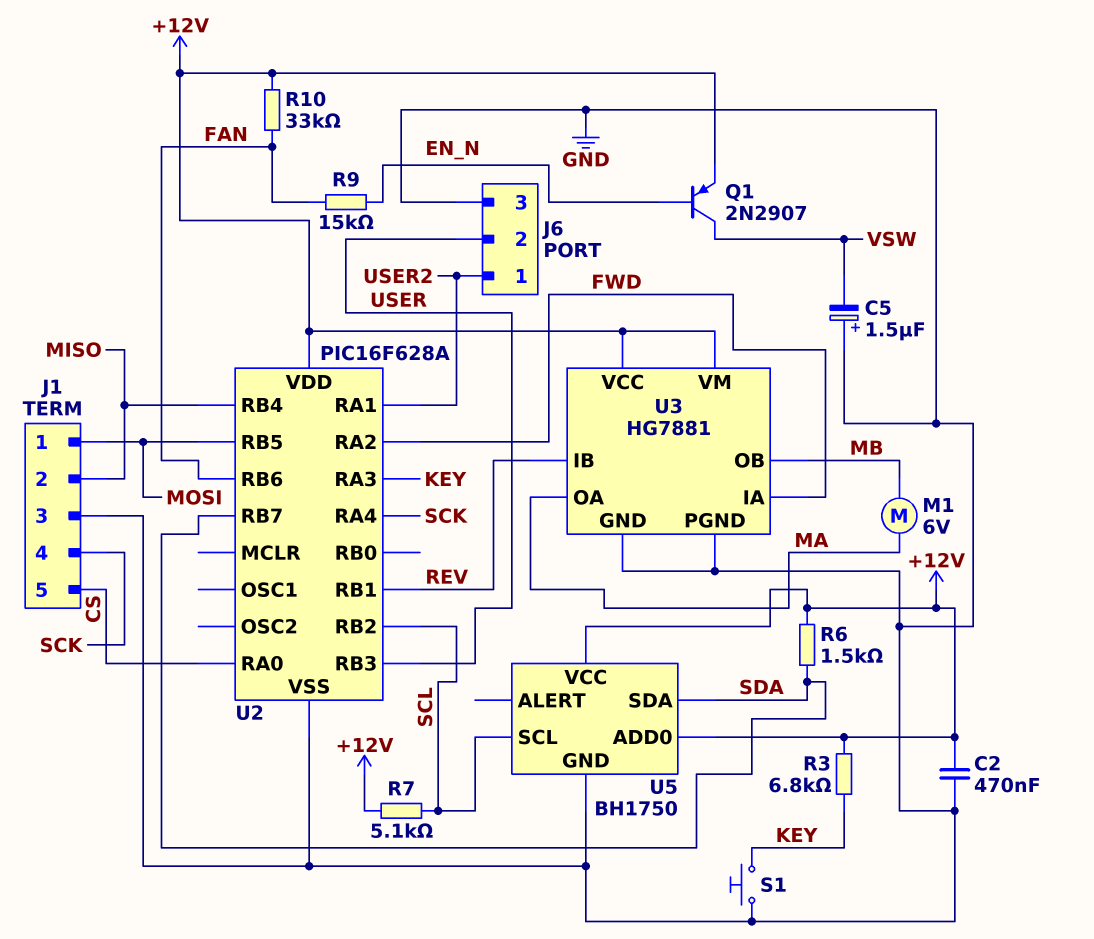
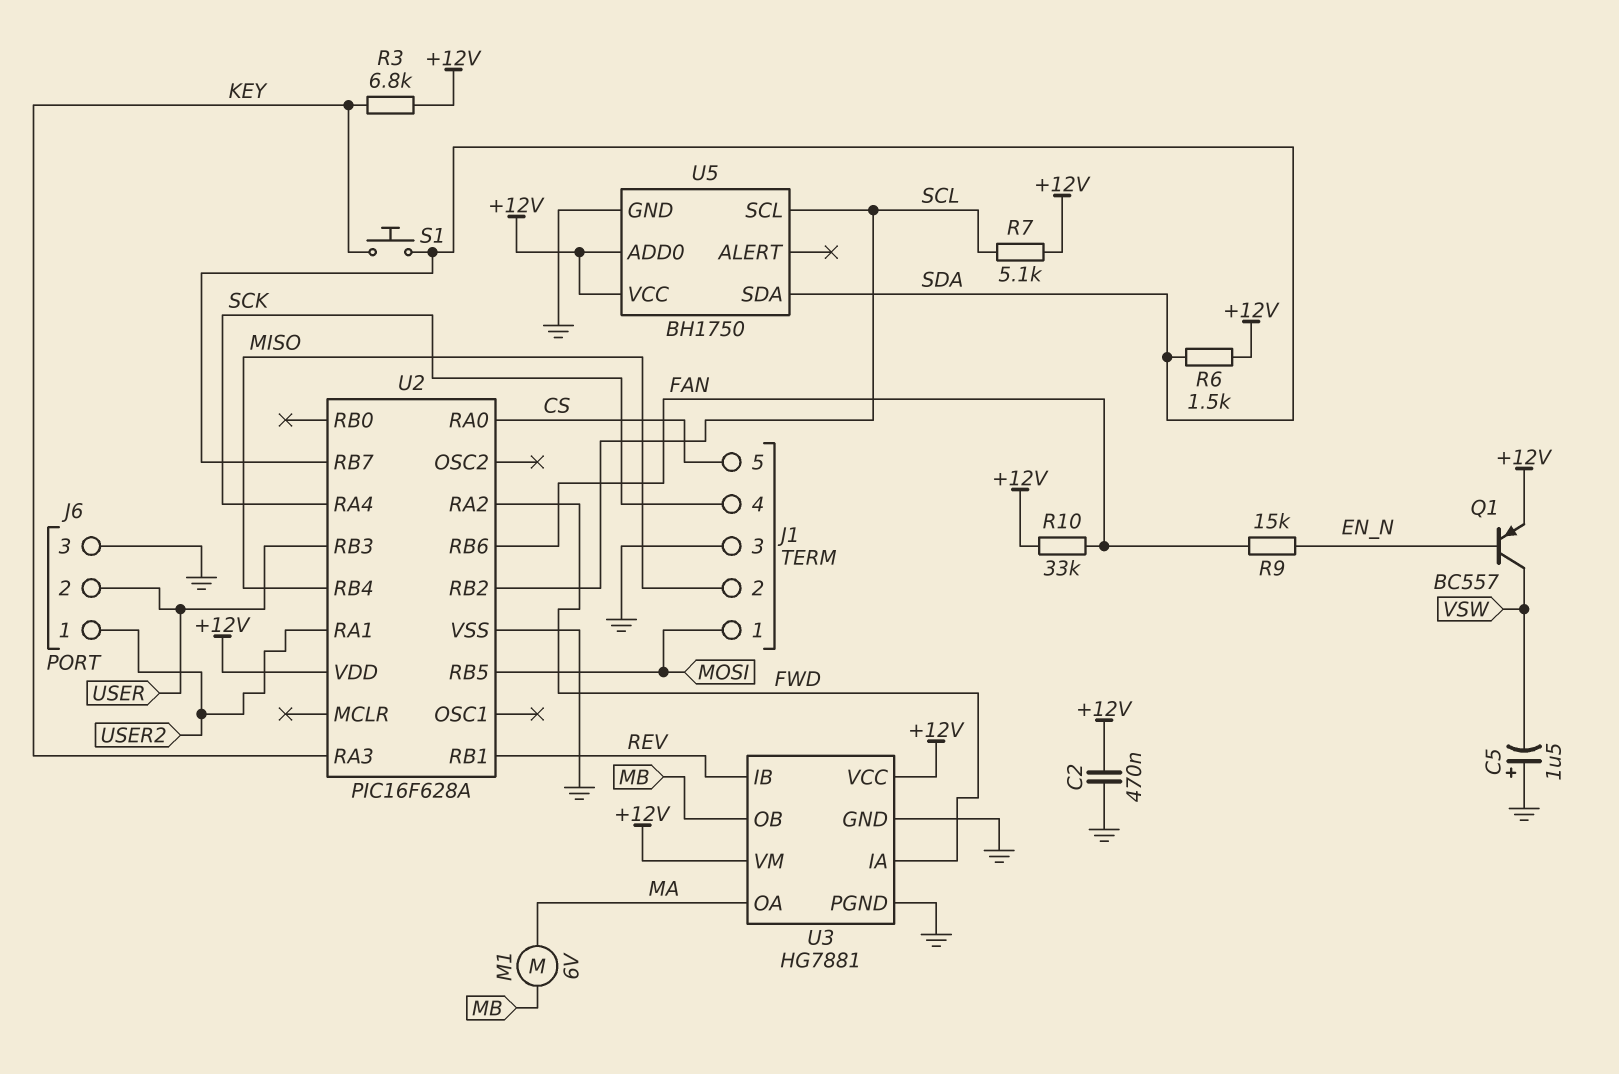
Q1: PNP 2N2907 (B EN_N, C VSW, E +12V) -> PNP BC557 (B EN_N, C VSW, E +12V)
S1: button (GND, KEY) -> button (KEY, SDA)

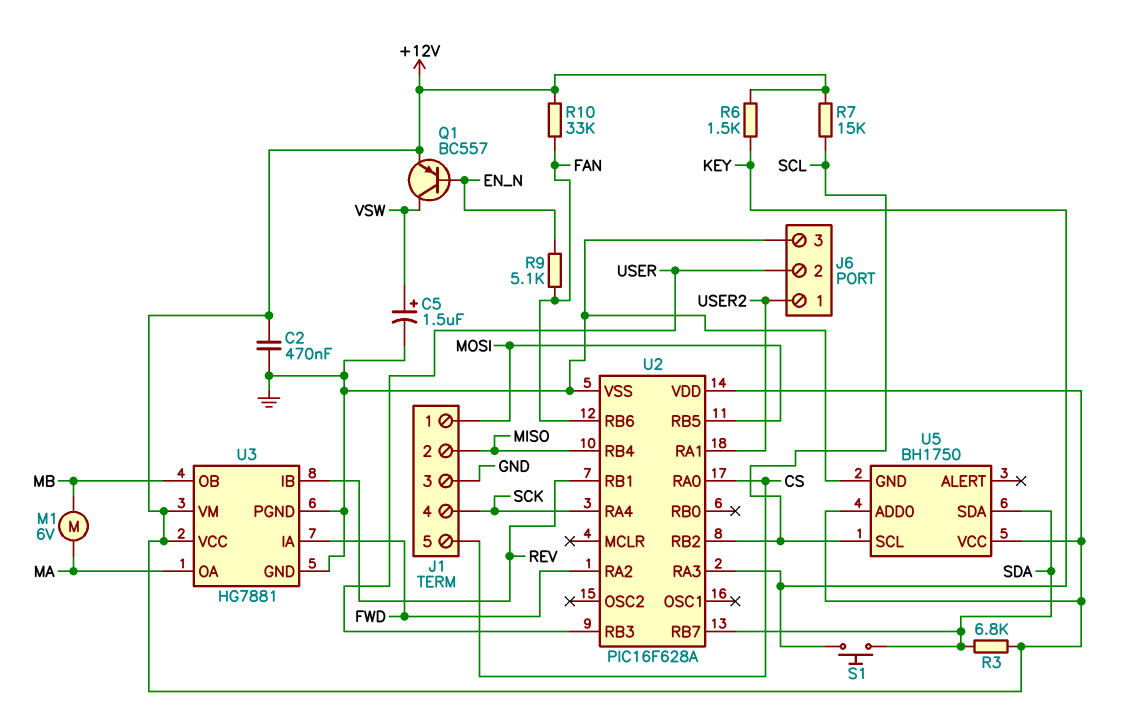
C5: 1.5uF (plus GND, minus VSW) -> 1.5uF (plus VSW, minus GND)
R3: 6.8k (+12V, KEY) -> 6.8k (+12V, SDA)
R6: 1.5k (+12V, SDA) -> 1.5k (+12V, KEY)
R7: 5.1k (+12V, SCL) -> 15k (+12V, SCL)
R9: 15k (EN_N, FAN) -> 5.1k (EN_N, FAN)

